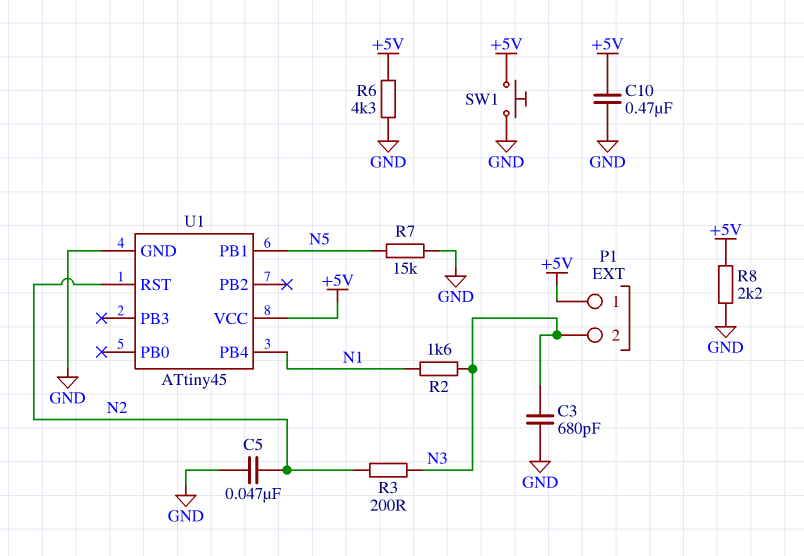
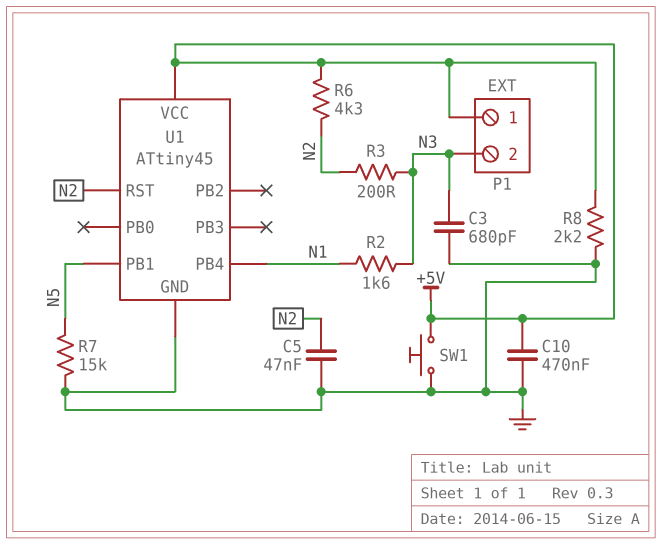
R6: 4.3k (+5V, GND) -> 4.3k (+5V, N2)

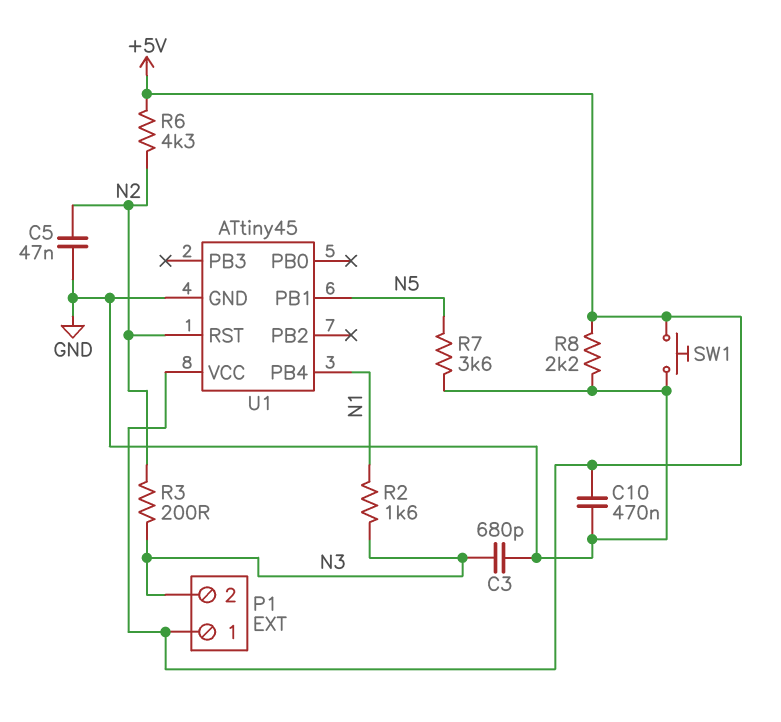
R7: 15k (GND, N5) -> 3.6k (GND, N5)

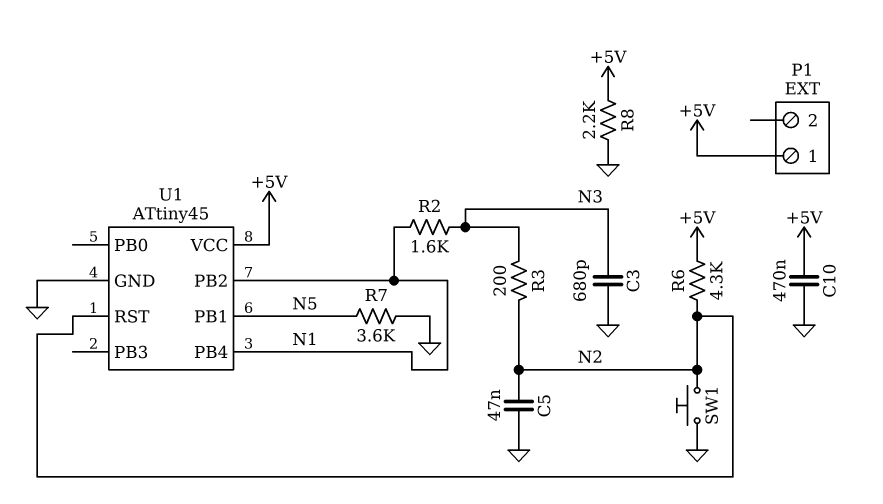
P1 pin 2: N3 -> none
SW1: button (+5V, GND) -> button (GND, N2)
U1 pin PB2: none -> N1

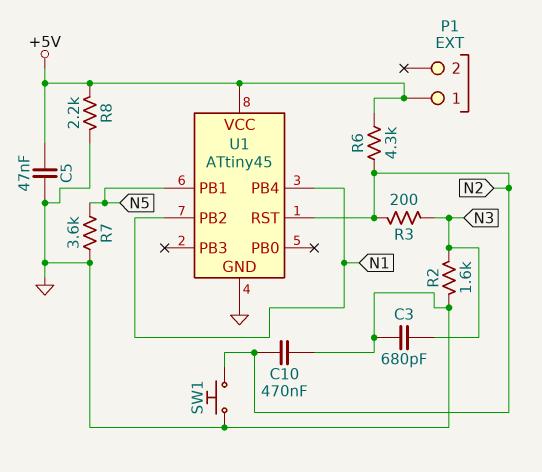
C5: 47nF (GND, N2) -> 47nF (+5V, GND)
C10: 470nF (+5V, GND) -> 470nF (GND, N2)
R2: 1.6k (N1, N3) -> 1.6k (GND, N3)

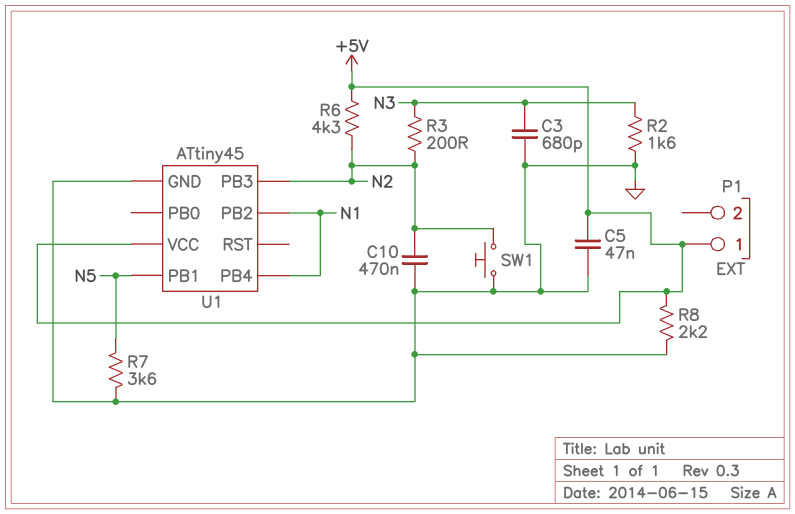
U1 pin PB3: none -> N2
U1 pin RST: N2 -> none

